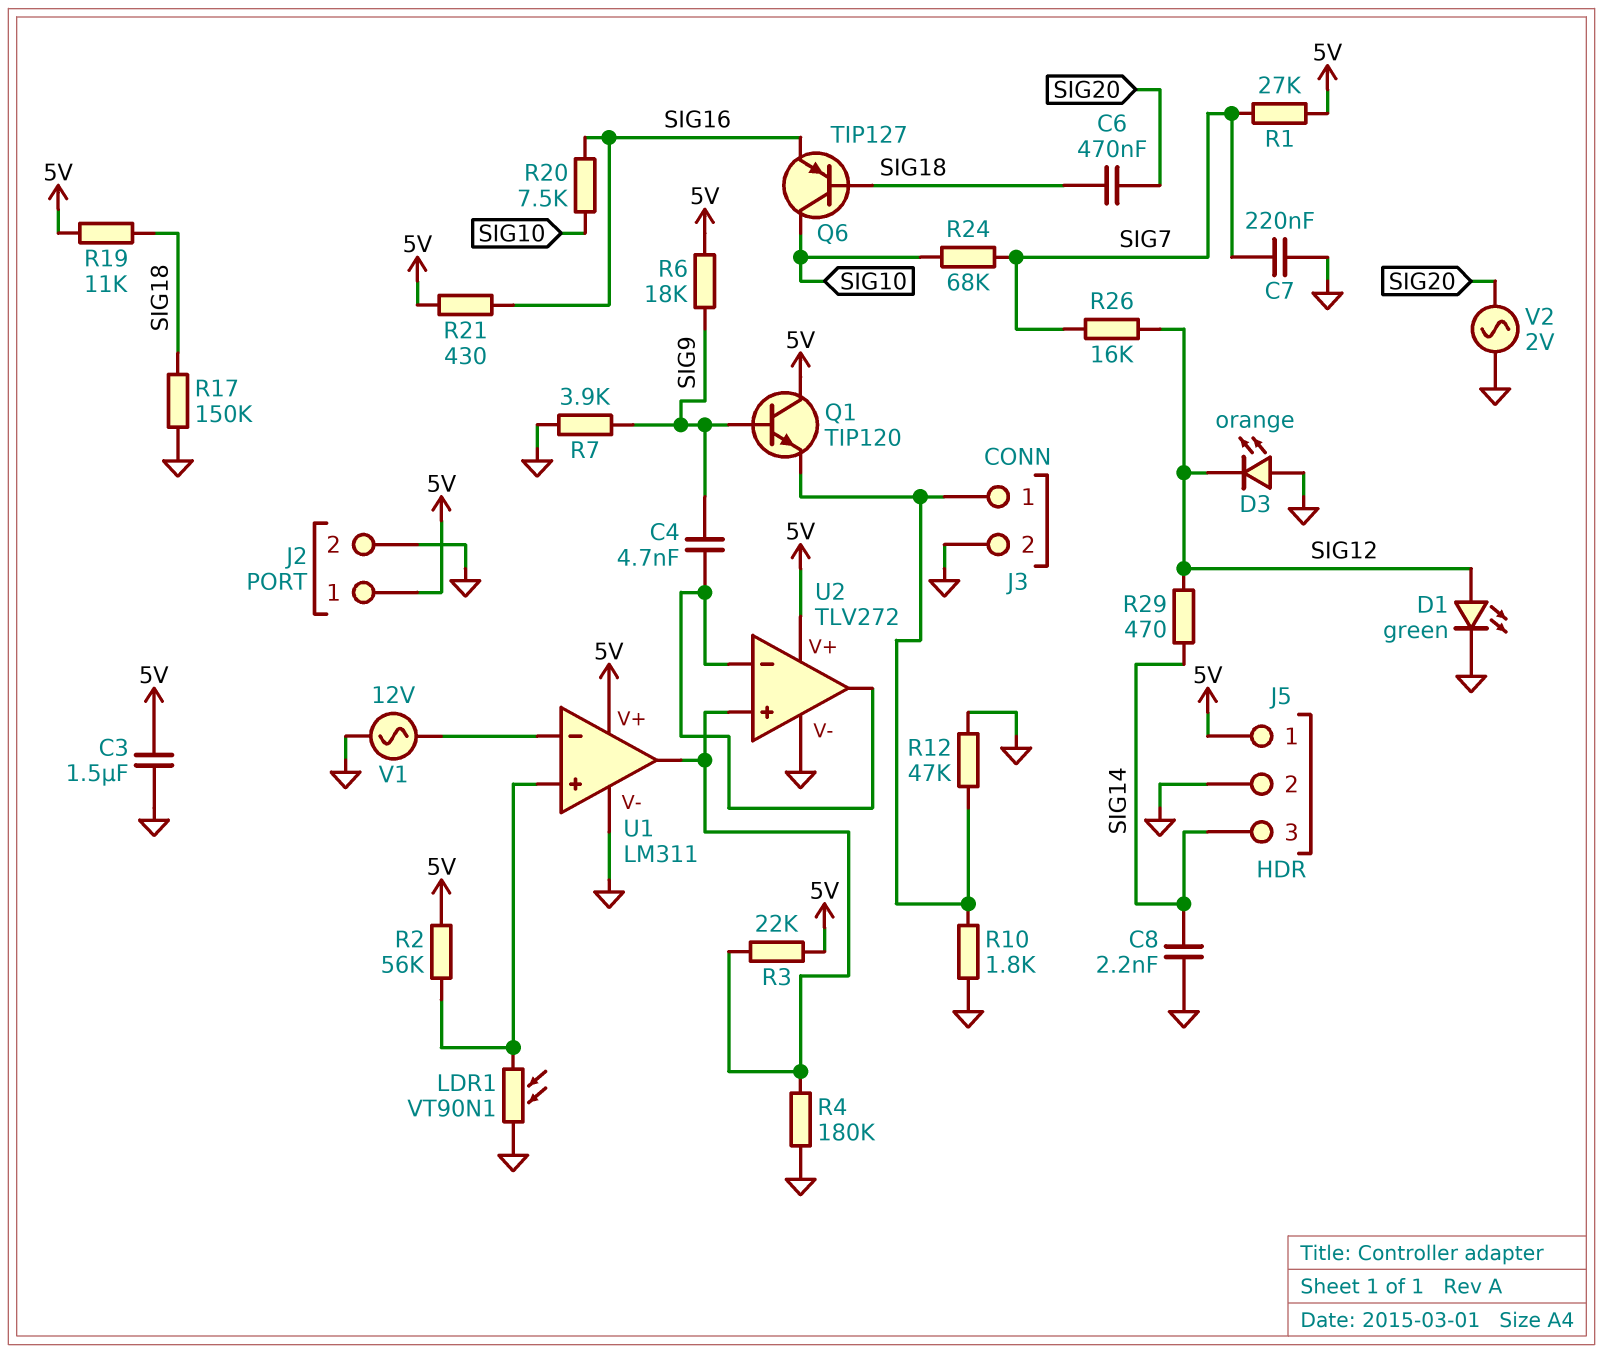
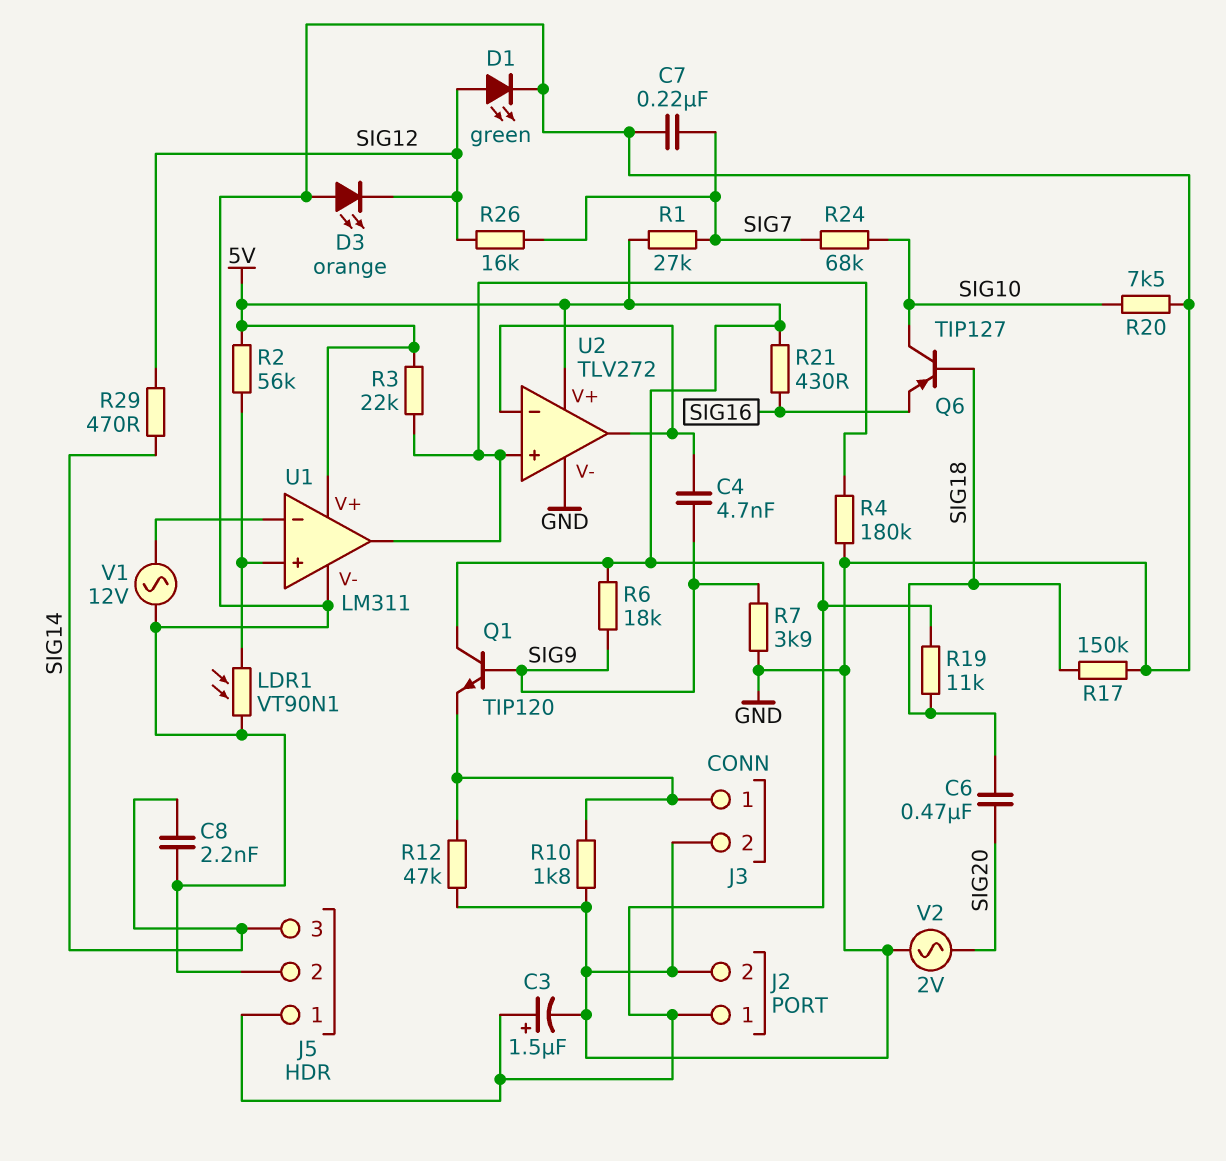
C3: 1.5uF (5V, GND) -> 1.5uF (plus 5V, minus GND)
R20: 7.5k (SIG10, SIG16) -> 7.5k (GND, SIG10)

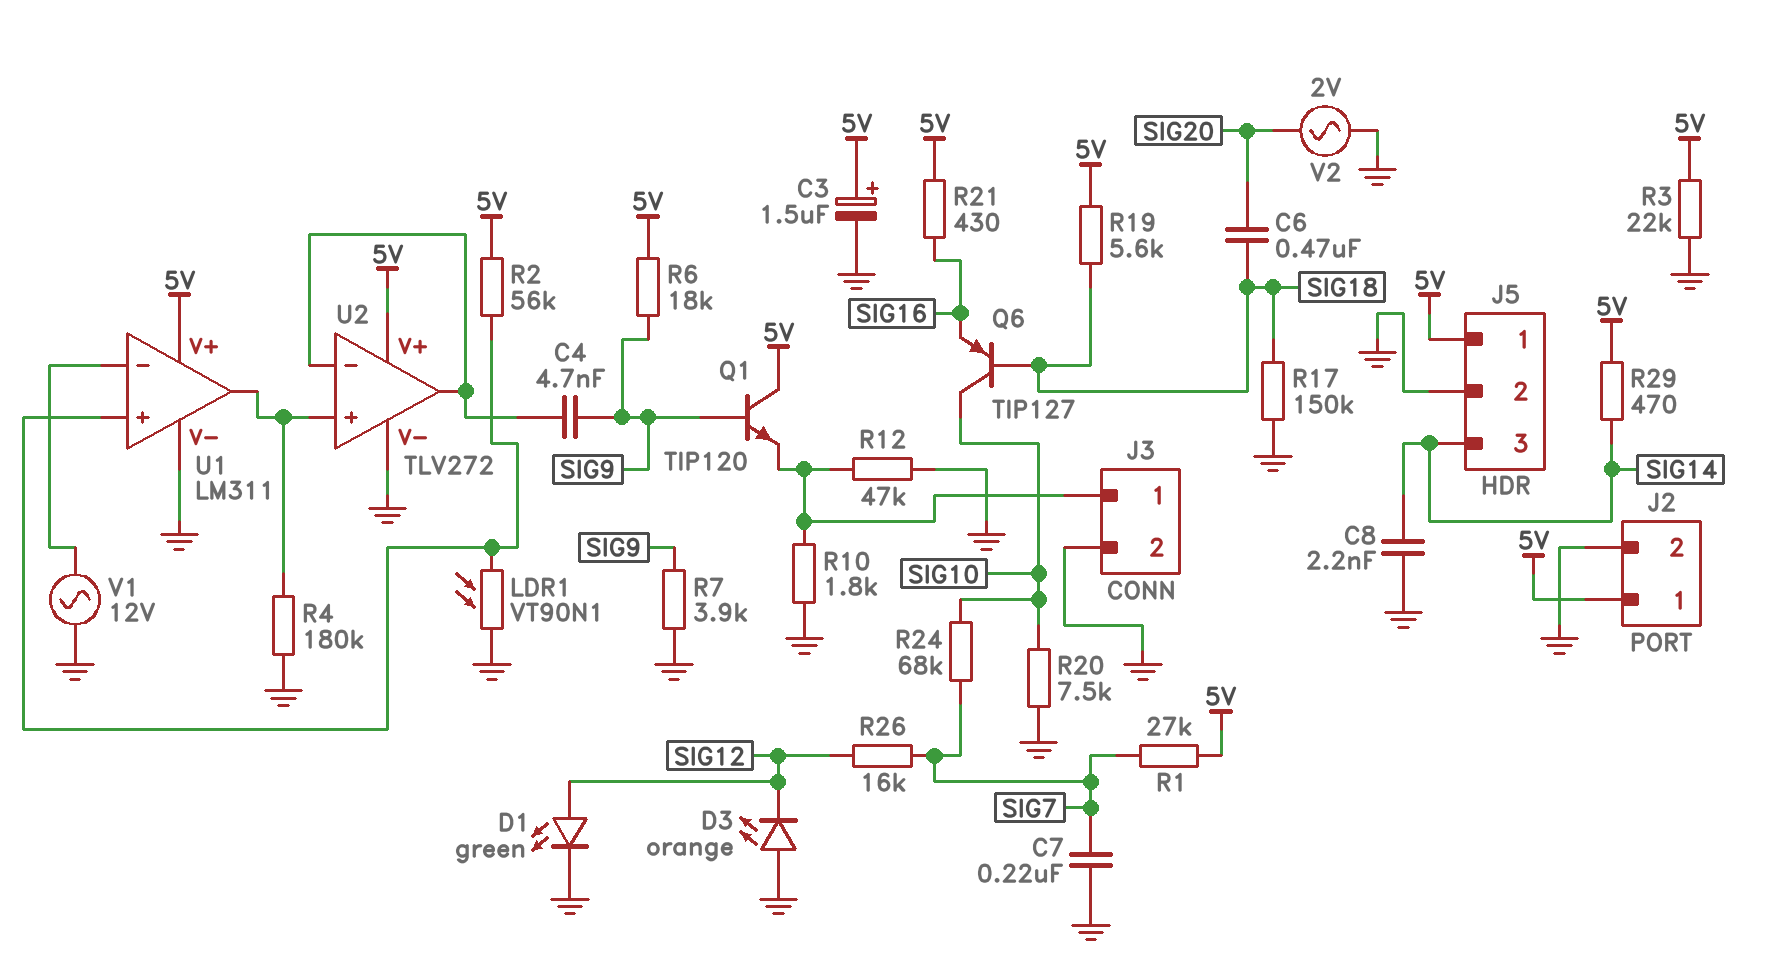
R3: 22k (5V, U1/out) -> 22k (5V, GND)
R19: 11k (5V, SIG18) -> 5.6k (5V, SIG18)
R29: 470 (SIG12, SIG14) -> 470 (5V, SIG14)

